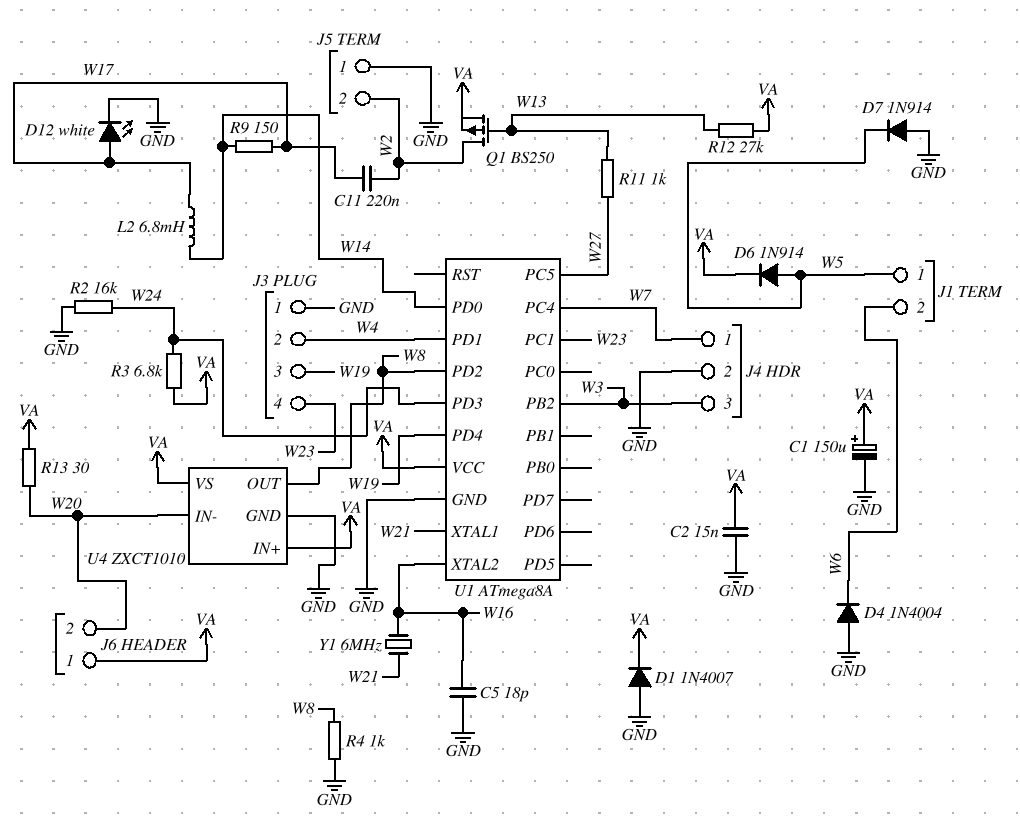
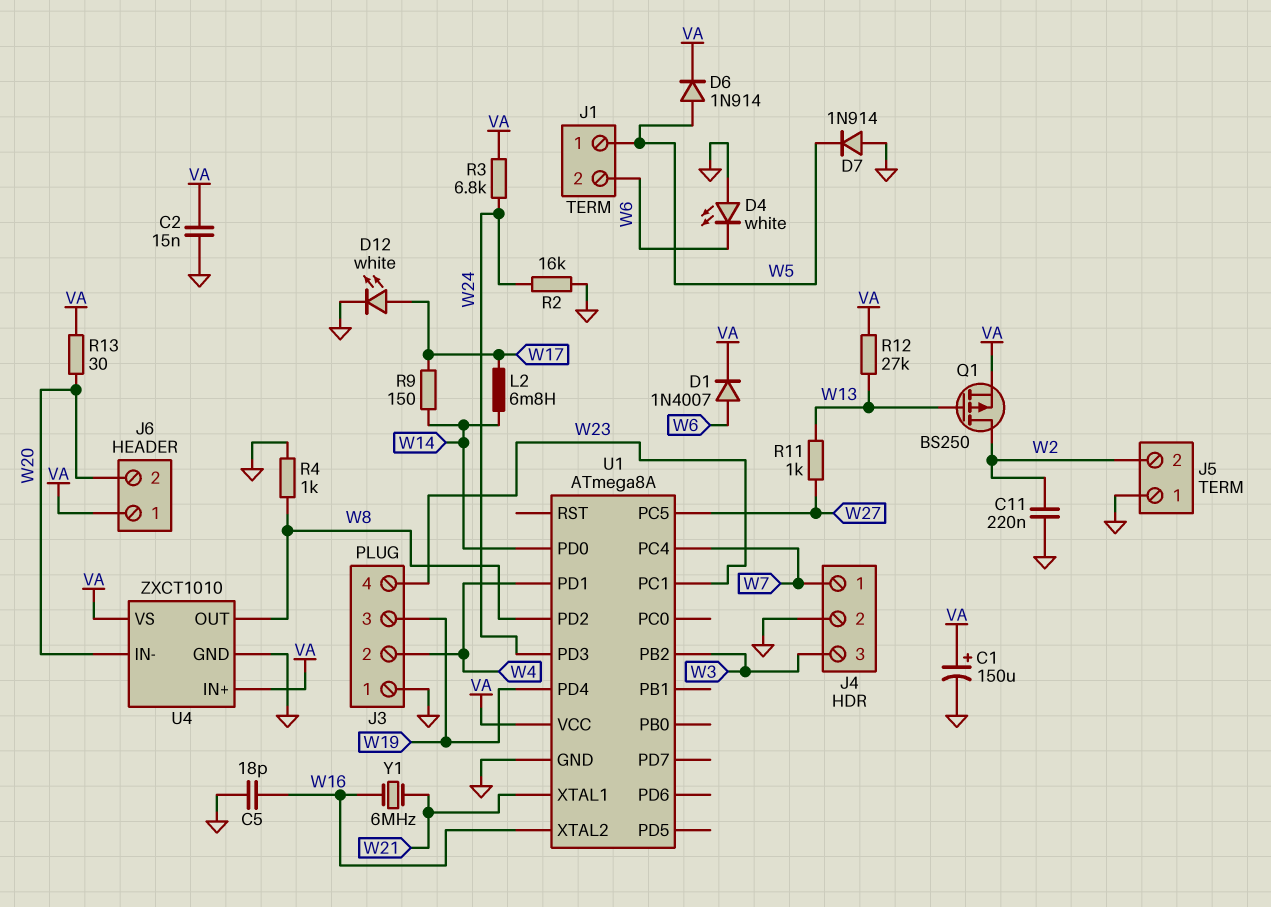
C11: 220nF (W2, W17) -> 220nF (GND, W2)
D1: diode 1N4007 (A GND, K VA) -> diode 1N4007 (A W6, K VA)
D4: diode 1N4004 (A GND, K W6) -> LED white (A GND, K W6)

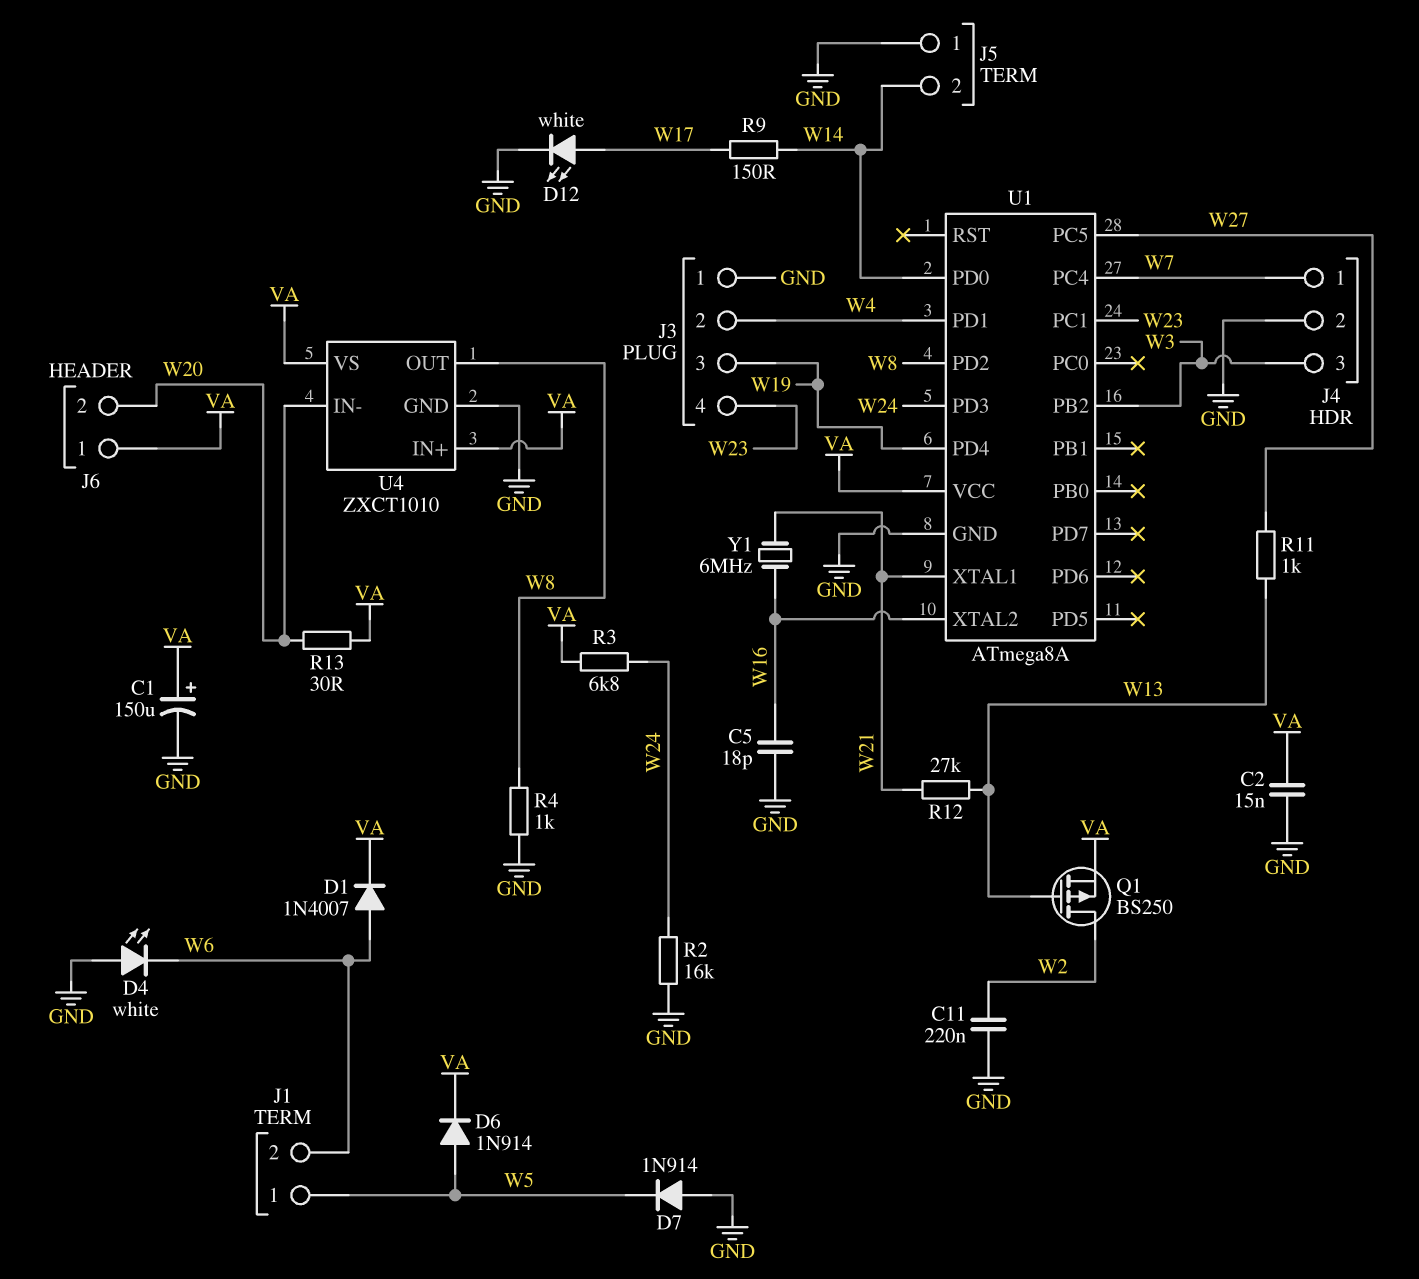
J5 pin 2: W2 -> W14
L2: 6.8mH (W14, W17) -> none
R12: 27k (VA, W13) -> 27k (W13, W21)

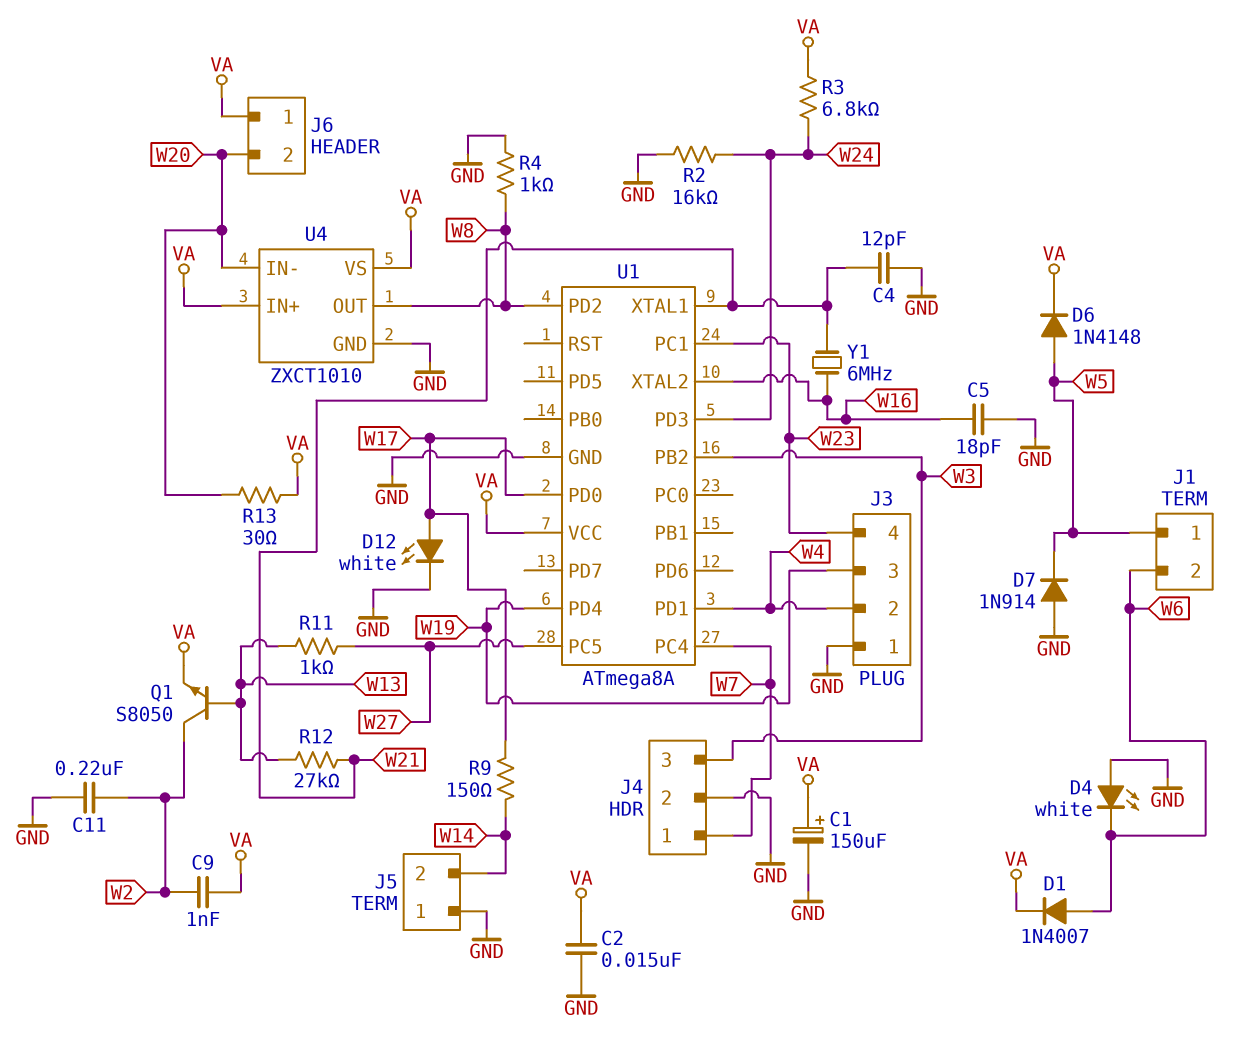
C4: none -> 12pF (GND, W21)
C9: none -> 1nF (VA, W2)
D6: diode 1N914 (A W5, K VA) -> diode 1N4148 (A W5, K VA)
Q1: PMOS BS250 (G W13, D W2, S VA) -> NPN S8050 (B W13, C W2, E VA)
U1 pin PD0: W14 -> W17

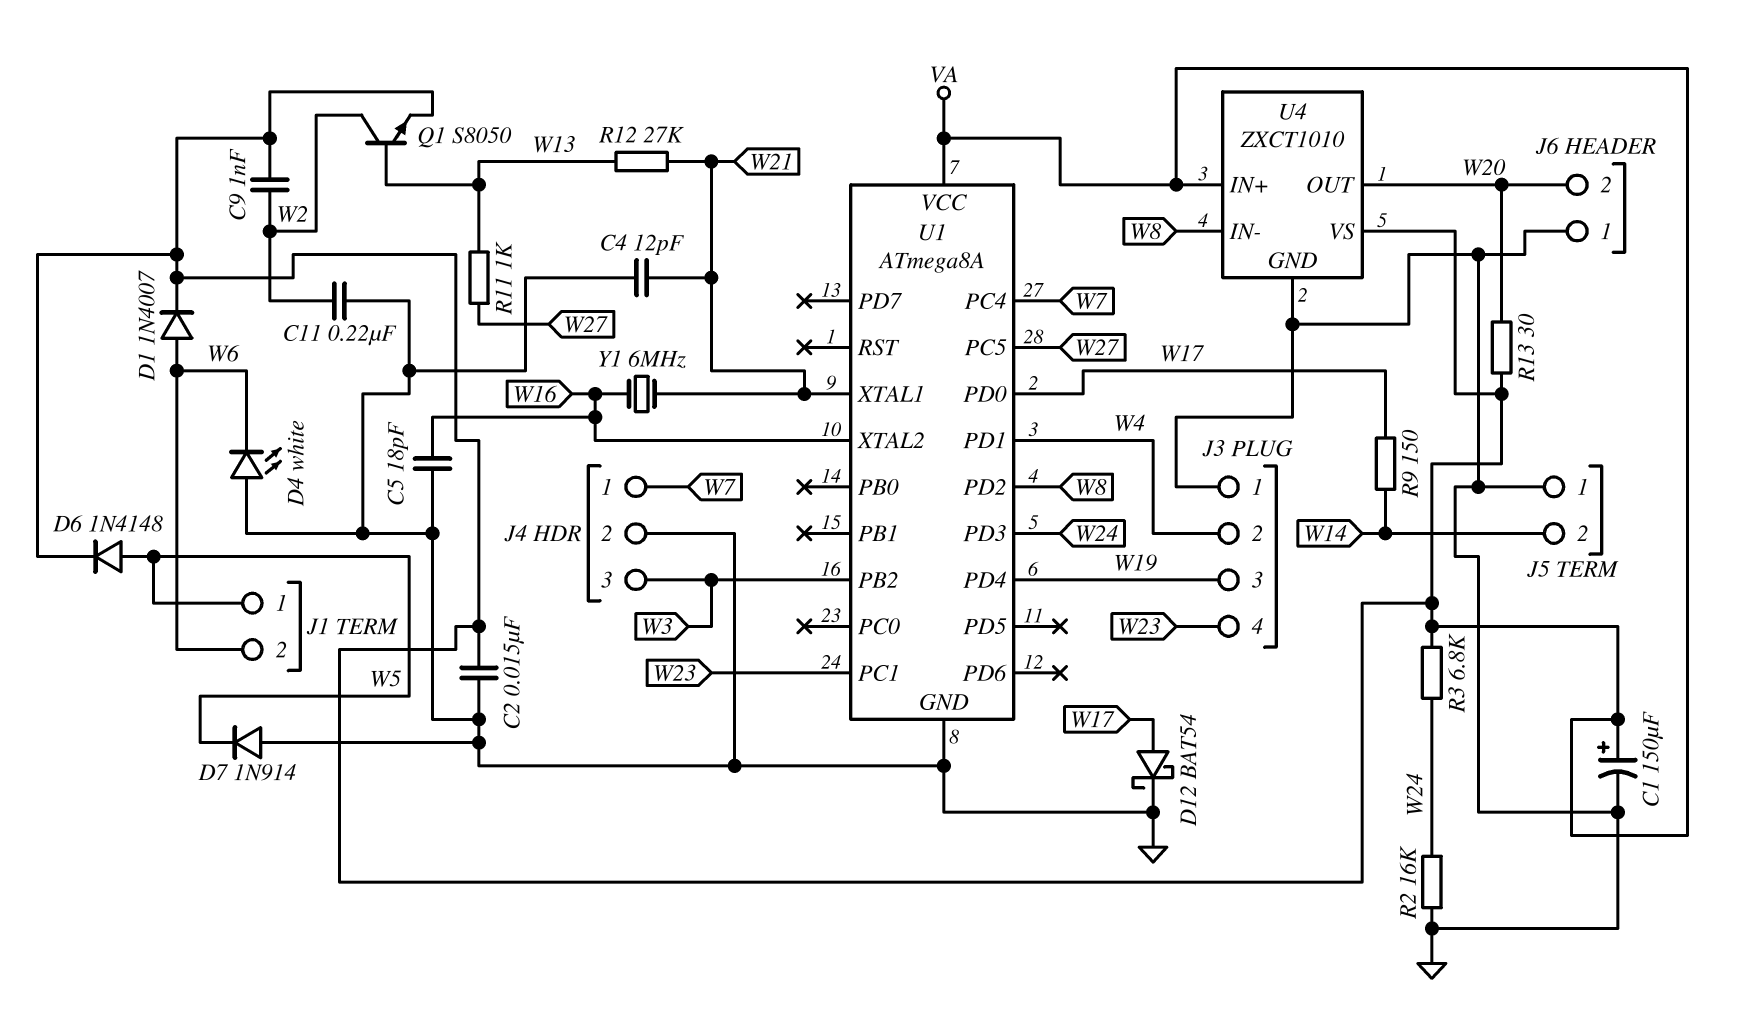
D12: LED white (A W17, K GND) -> schottky BAT54 (A W17, K GND)
J6 pin 1: VA -> GND
R4: 1k (GND, W8) -> none
U4 pin IN-: W20 -> W8
U4 pin OUT: W8 -> W20

